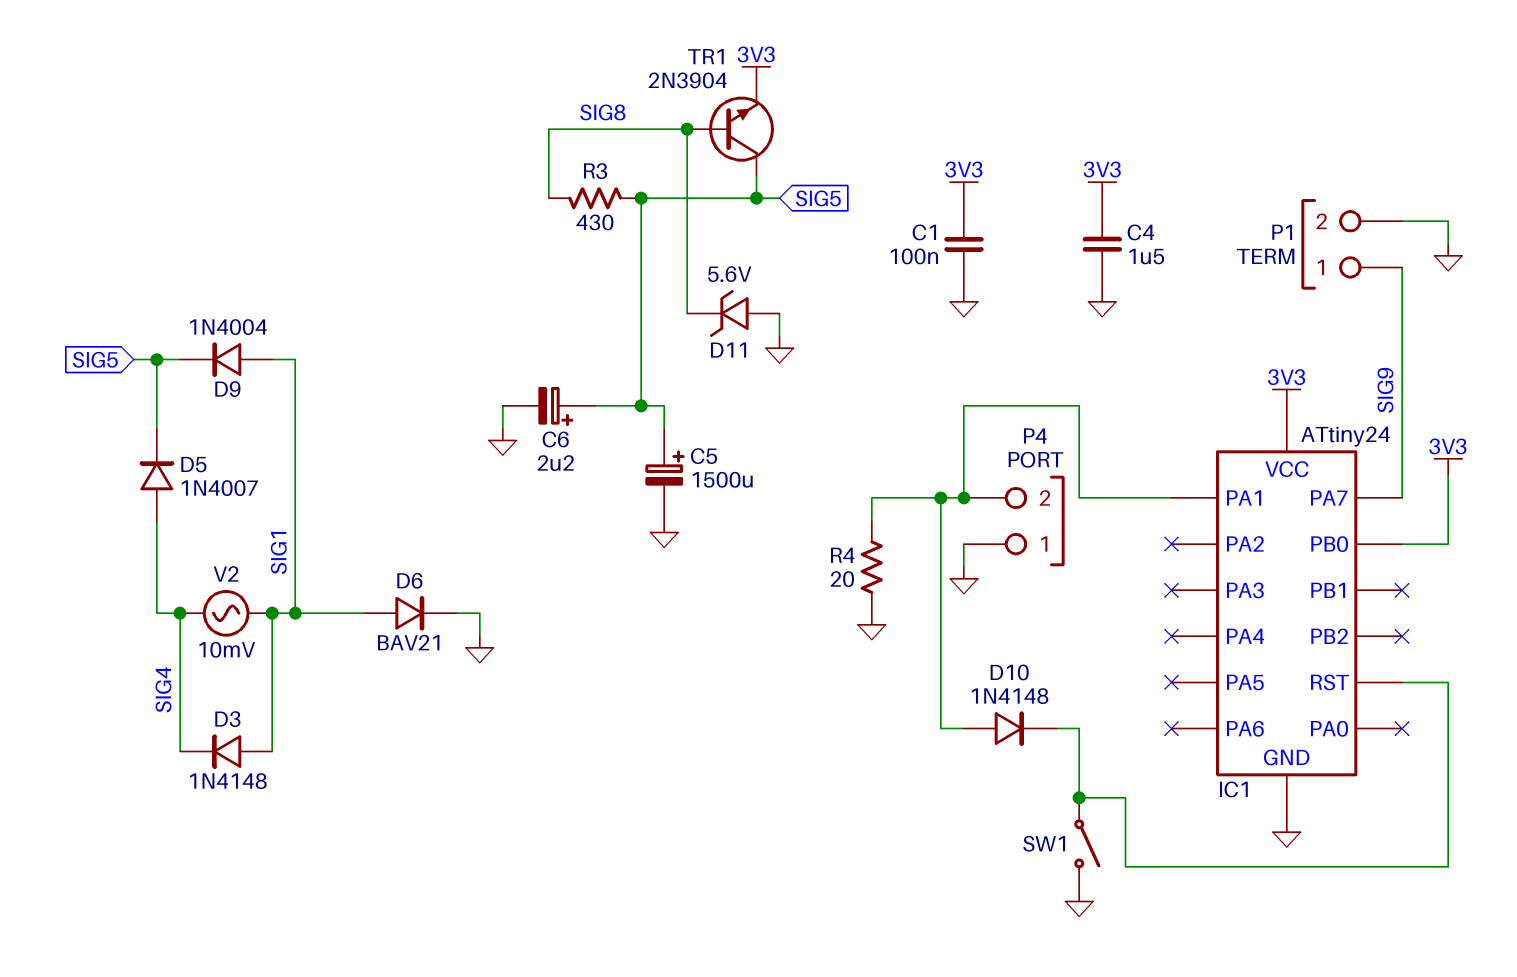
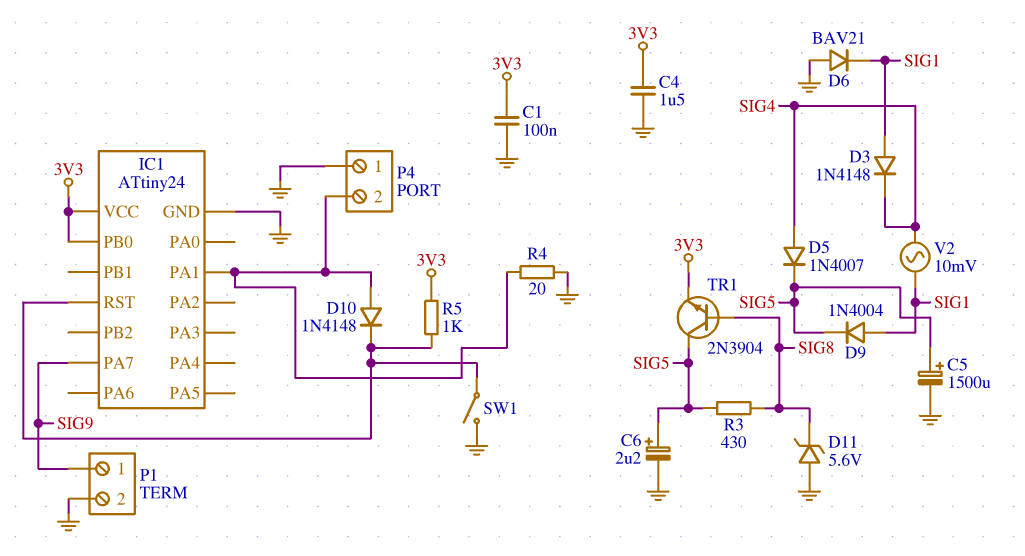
D6: diode BAV21 (A SIG1, K GND) -> diode BAV21 (A GND, K SIG1)
R5: none -> 1k (3V3, IC1/RST)

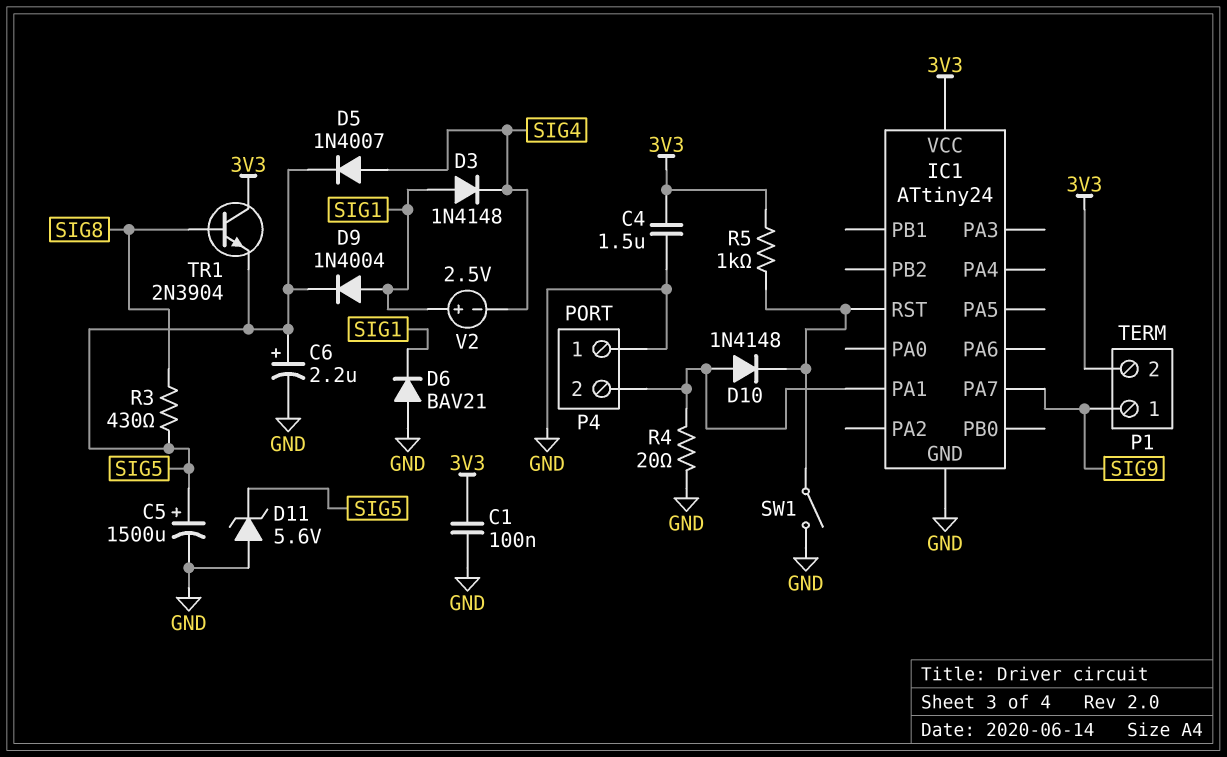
D11: zener 5.6V (A GND, K SIG8) -> zener 5.6V (A GND, K SIG5)
IC1 pin PB0: 3V3 -> none
P1 pin 2: GND -> 3V3
TR1: NPN 2N3904 (B SIG8, C SIG5, E 3V3) -> NPN 2N3904 (B SIG8, C 3V3, E SIG5)
V2: AC 10mV (SIG1, SIG4) -> 2.5V (plus SIG1, minus SIG4)

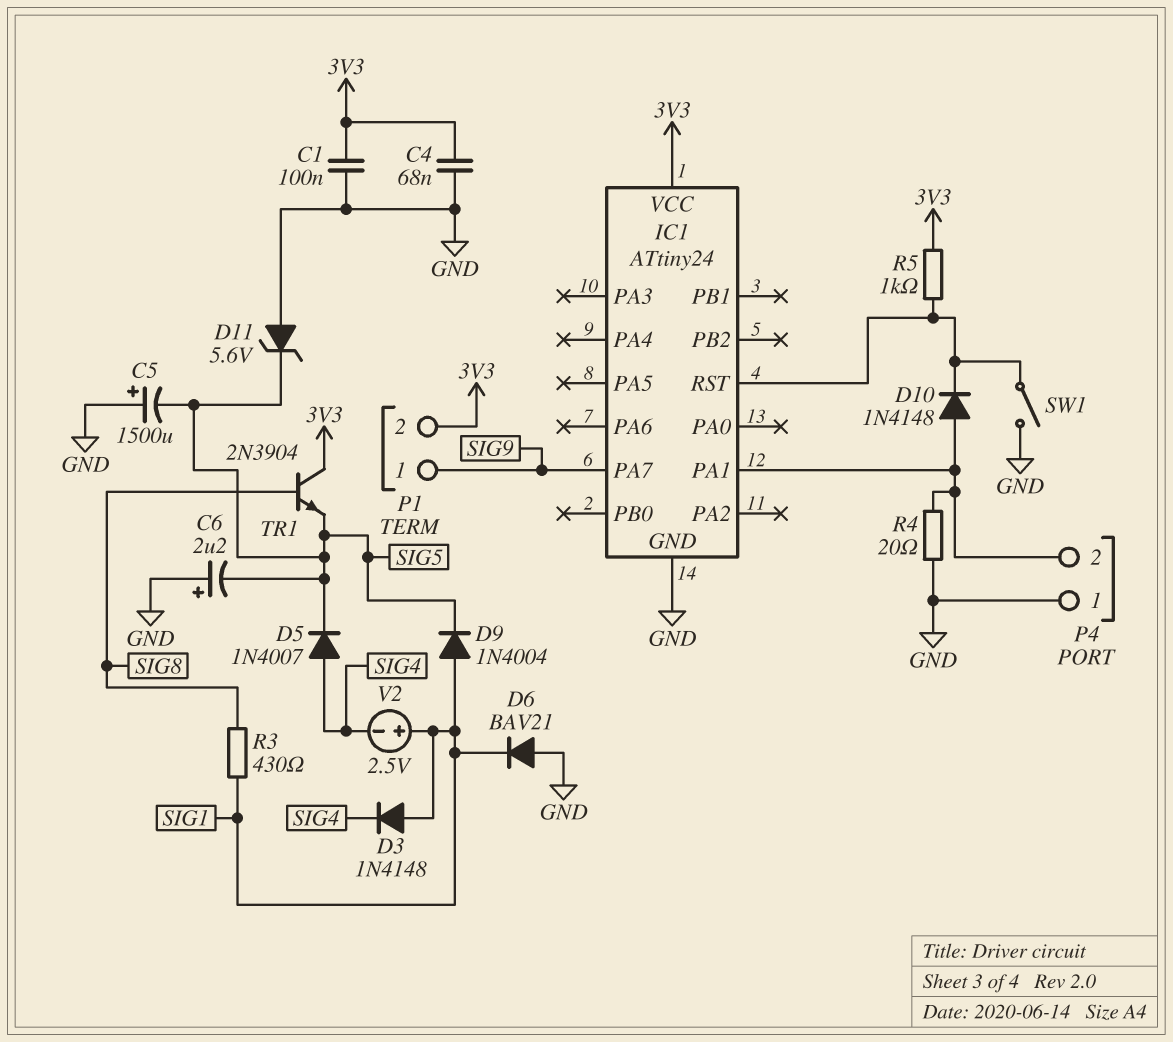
C4: 1.5uF (3V3, GND) -> 68nF (3V3, GND)
C5: 1500uF (plus SIG5, minus GND) -> 1500uF (plus GND, minus SIG5)
C6: 2.2uF (plus SIG5, minus GND) -> 2.2uF (plus GND, minus SIG5)
R3: 430 (SIG5, SIG8) -> 430 (SIG1, SIG8)

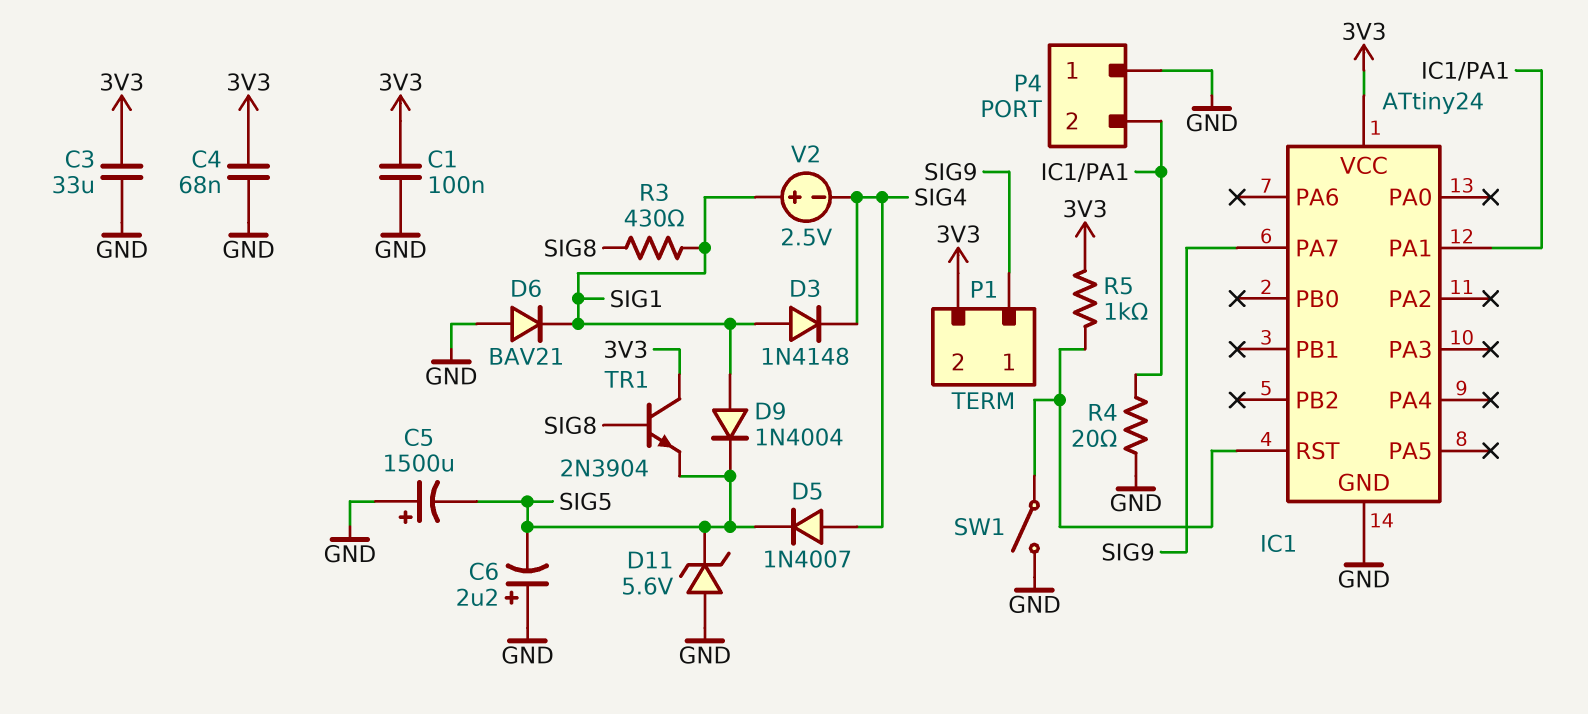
C3: none -> 33uF (3V3, GND)
D10: diode 1N4148 (A IC1/PA1, K IC1/RST) -> none

